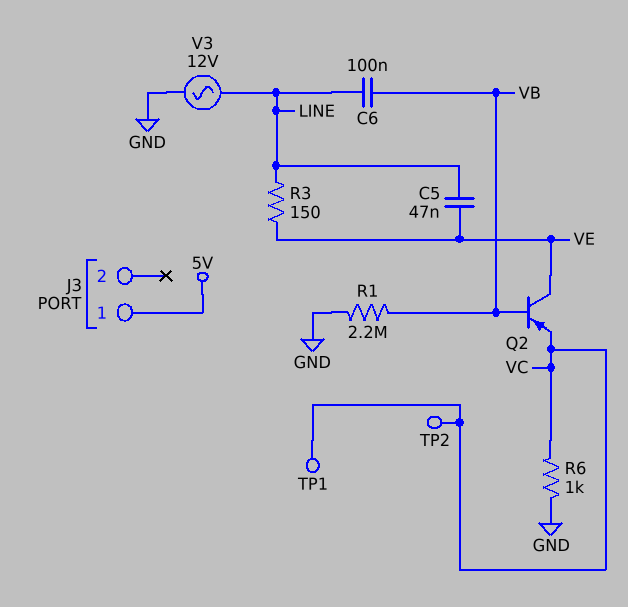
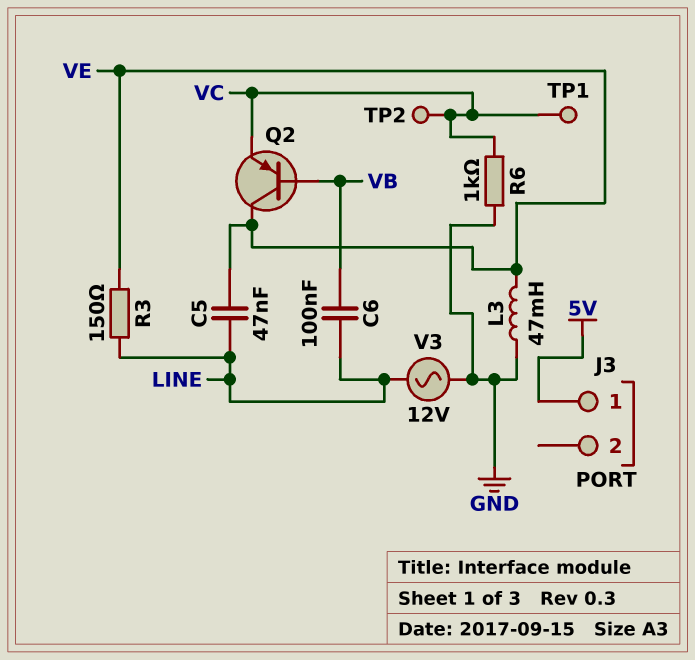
L3: none -> 47mH (GND, VE)
R1: 2.2M (GND, VB) -> none

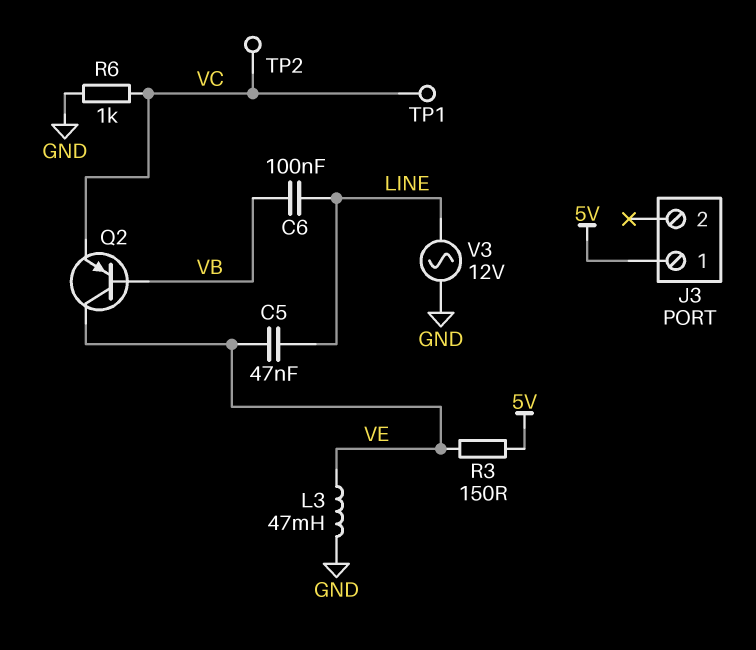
R3: 150 (LINE, VE) -> 150 (5V, VE)

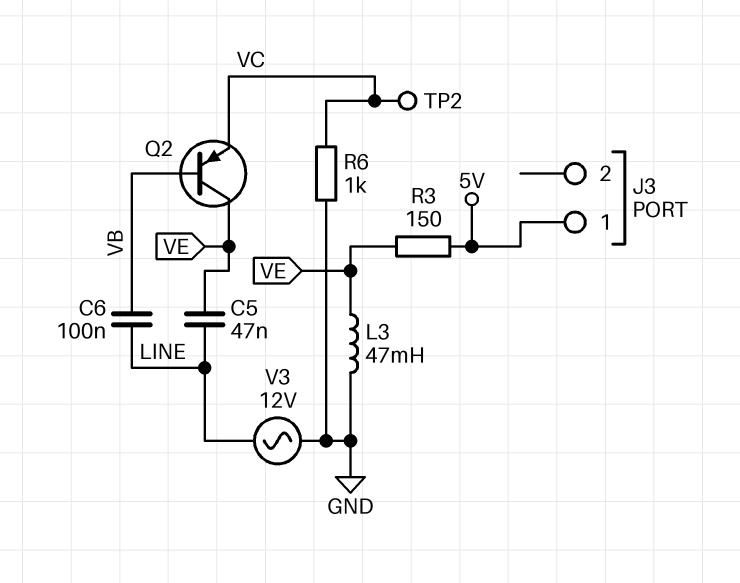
TP1: test point (VC) -> none

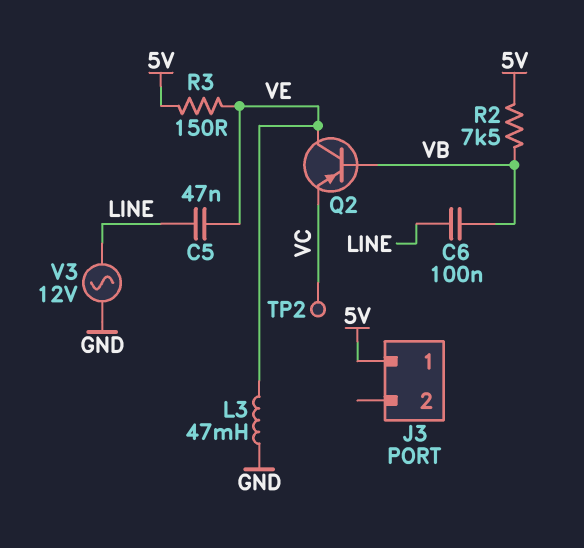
R2: none -> 7.5k (5V, VB)
R6: 1k (GND, VC) -> none

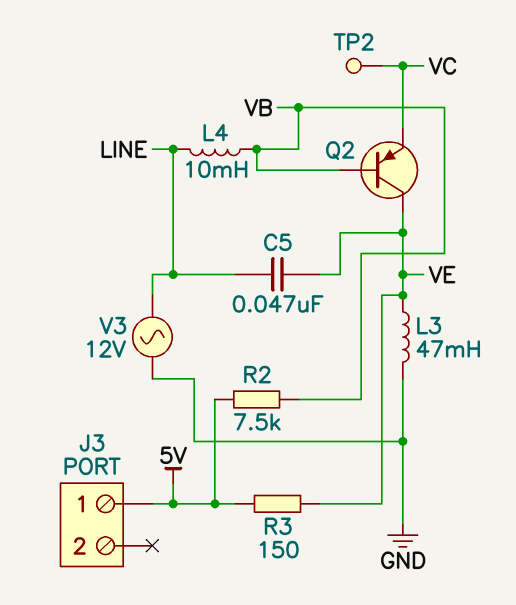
C6: 100nF (LINE, VB) -> none
L4: none -> 10mH (LINE, VB)

